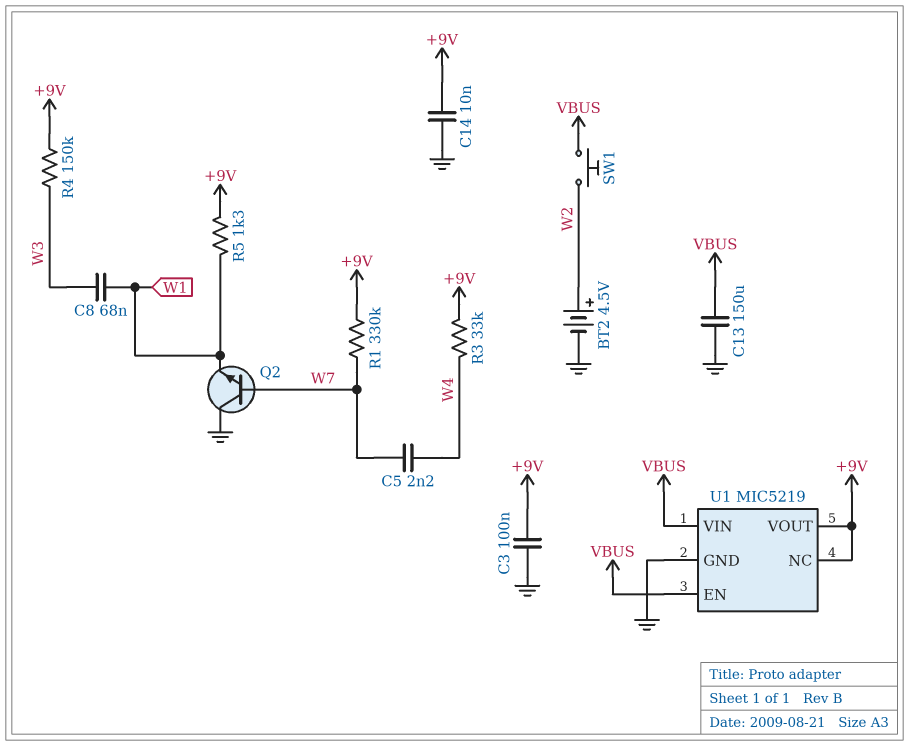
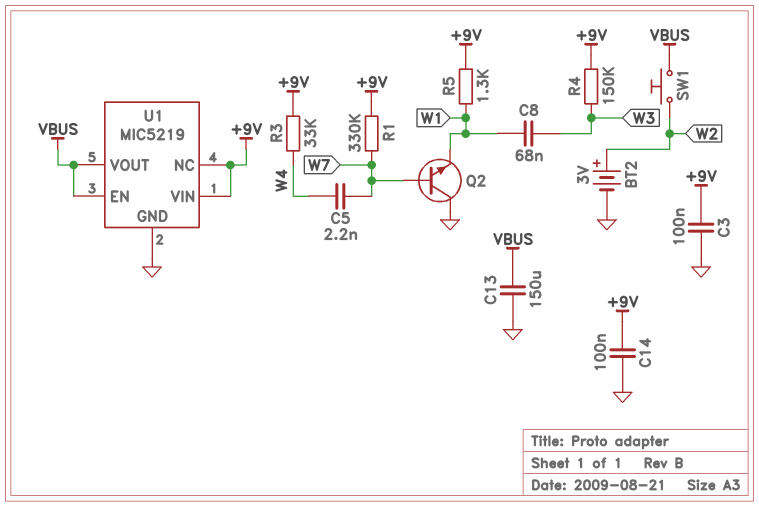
BT2: 4.5V (plus W2, minus GND) -> 3V (plus W2, minus GND)
C14: 10nF (+9V, GND) -> 100nF (+9V, GND)
U1 pin VIN: VBUS -> +9V
U1 pin VOUT: +9V -> VBUS

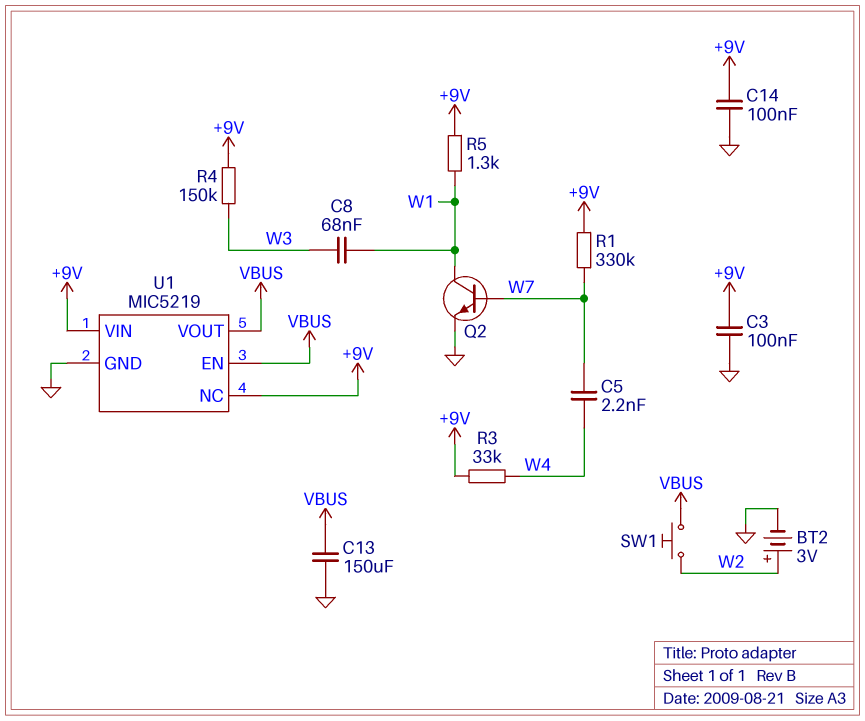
Q2: NPN (B W7, C GND, E W1) -> NPN (B W7, C W1, E GND)

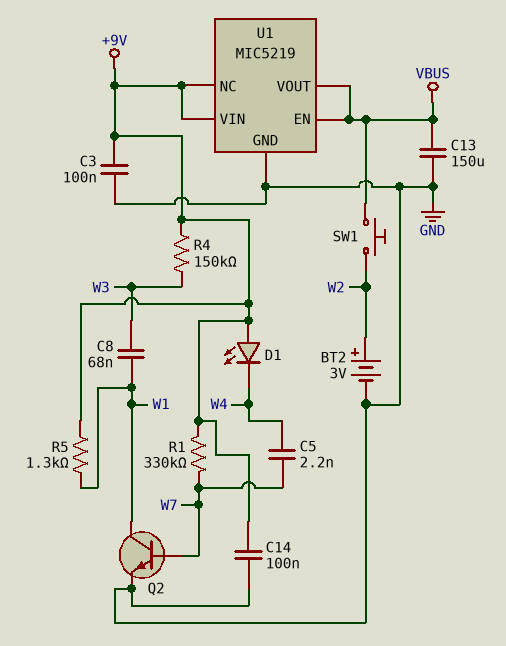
D1: none -> LED (A +9V, K W4)
R3: 33k (+9V, W4) -> none

